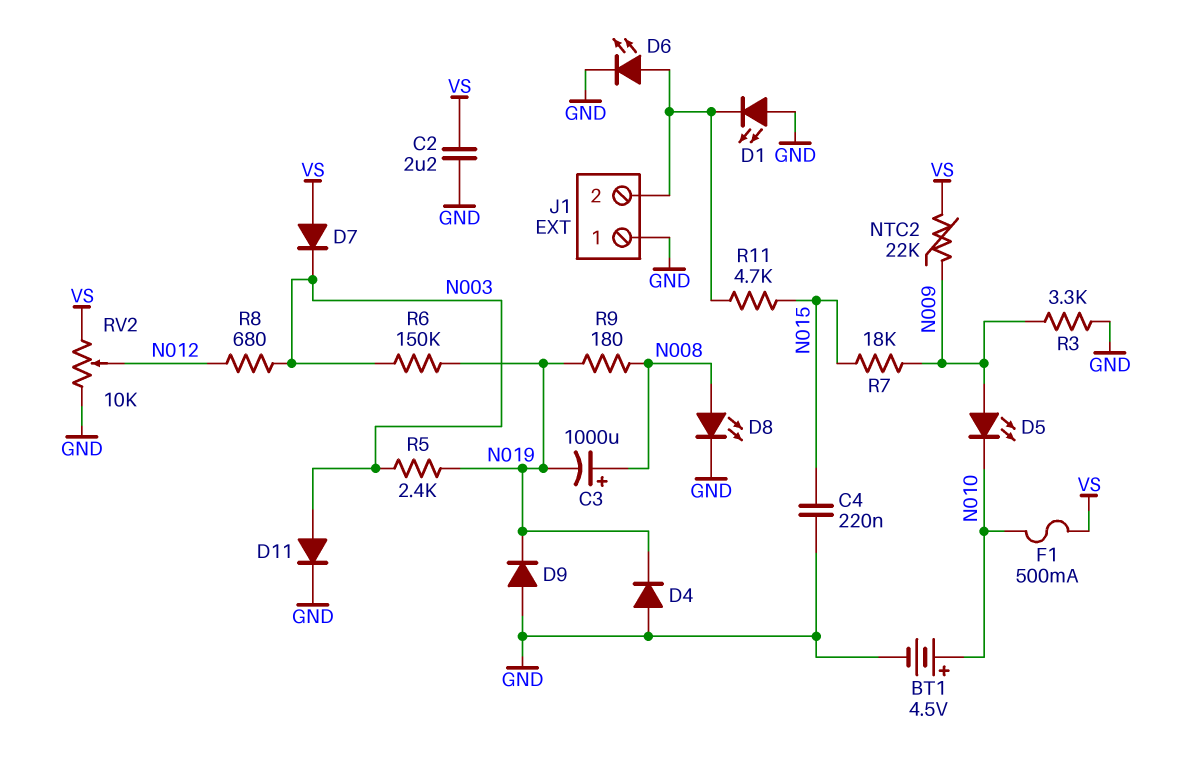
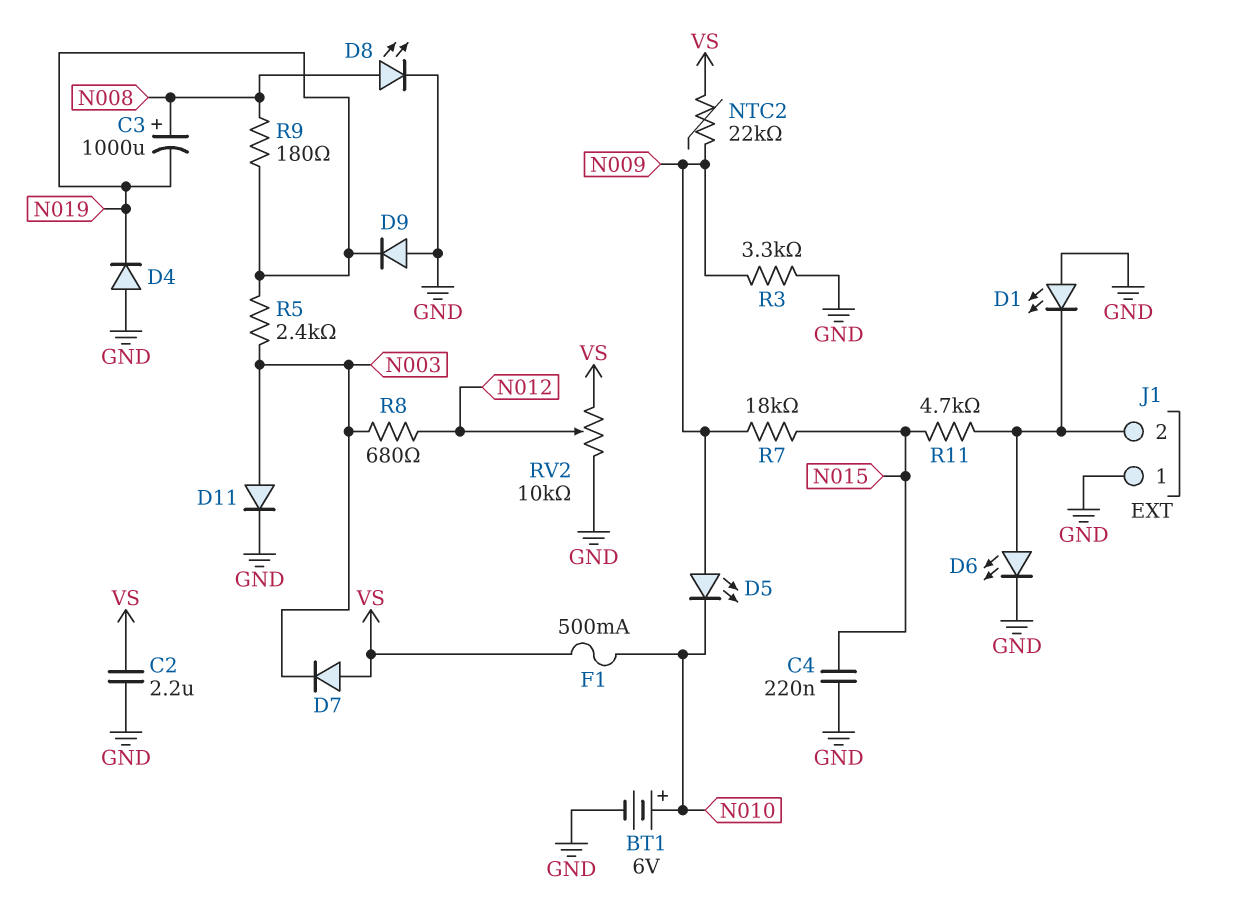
BT1: 4.5V (plus N010, minus GND) -> 6V (plus N010, minus GND)
R6: 150k (N003, N019) -> none

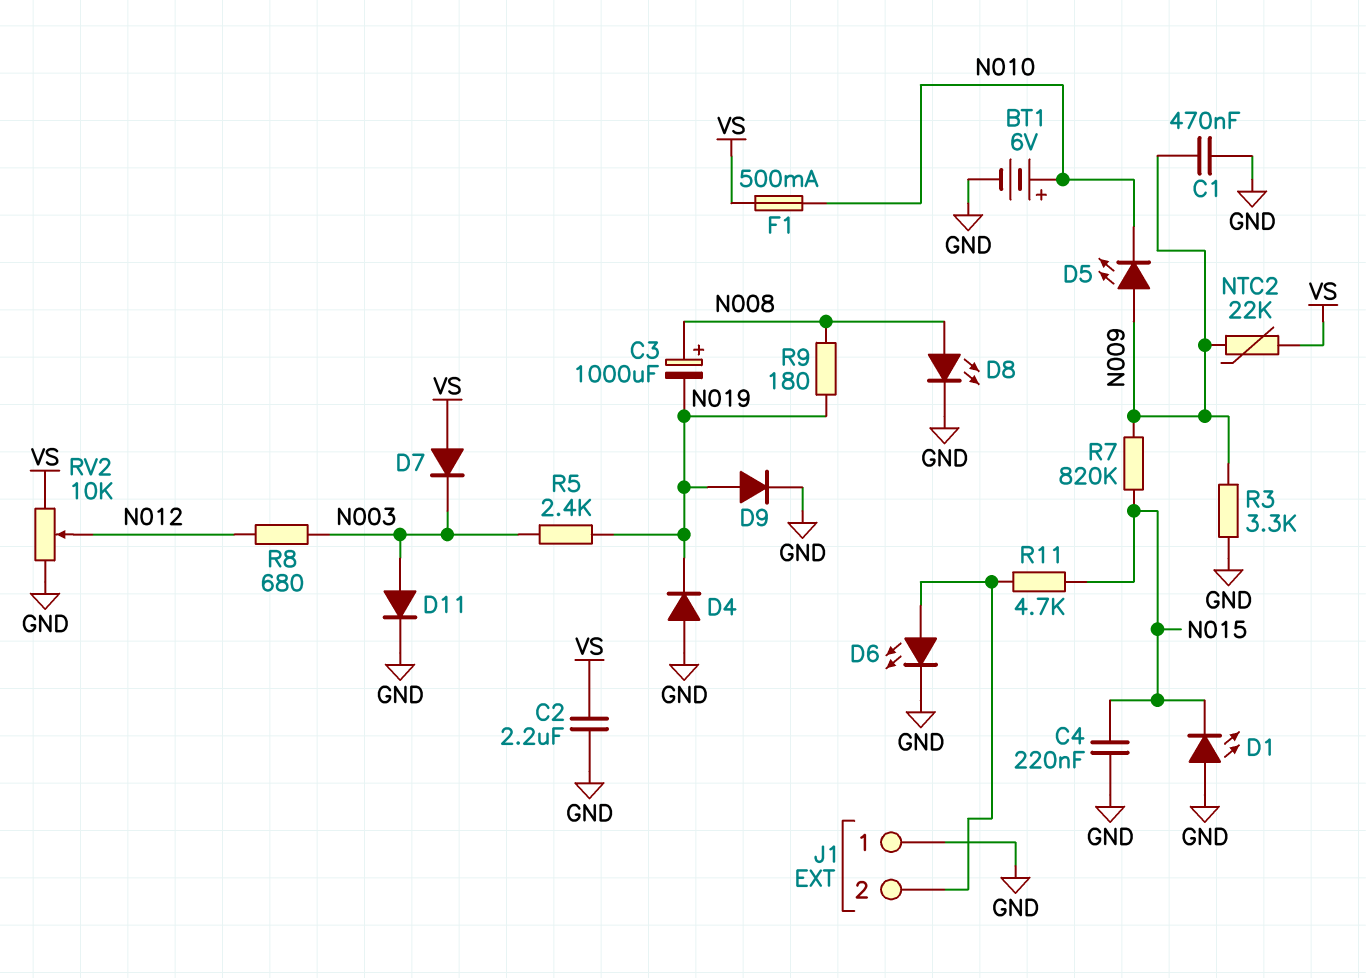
C1: none -> 470nF (GND, N009)
D1: LED (A GND, K J1/2) -> LED (A GND, K N015)
D9: diode (A GND, K N019) -> diode (A N019, K GND)
R7: 18k (N009, N015) -> 820k (N009, N015)

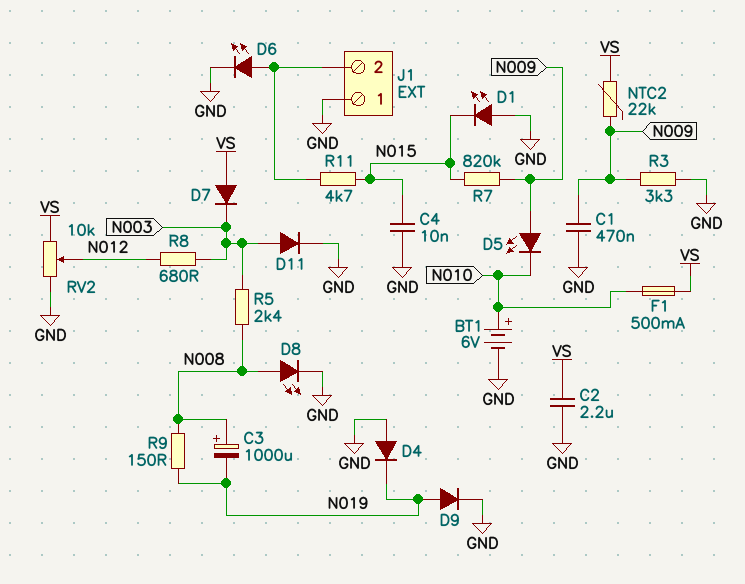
C4: 220nF (GND, N015) -> 10nF (GND, N015)
R5: 2.4k (N003, N019) -> 2.4k (N003, N008)
R9: 180 (N008, N019) -> 150 (N008, N019)

